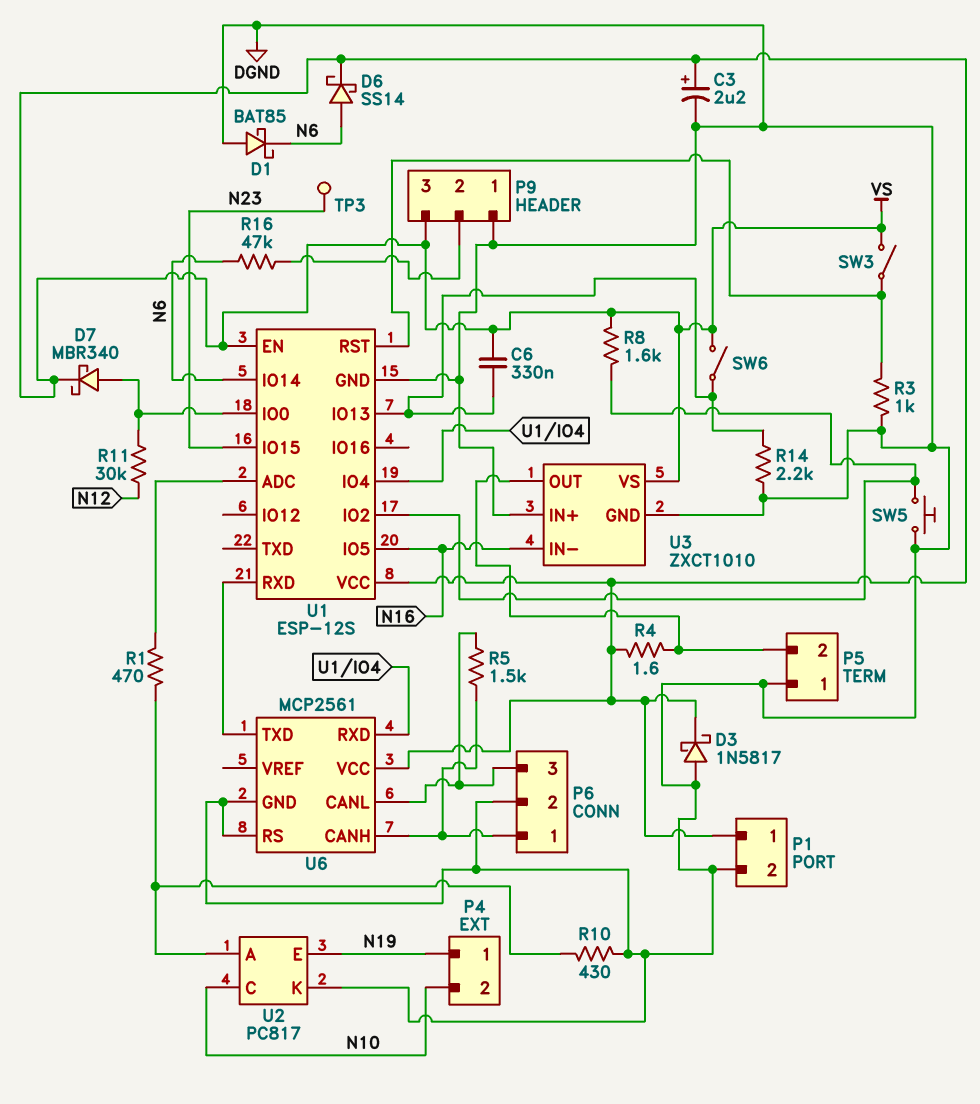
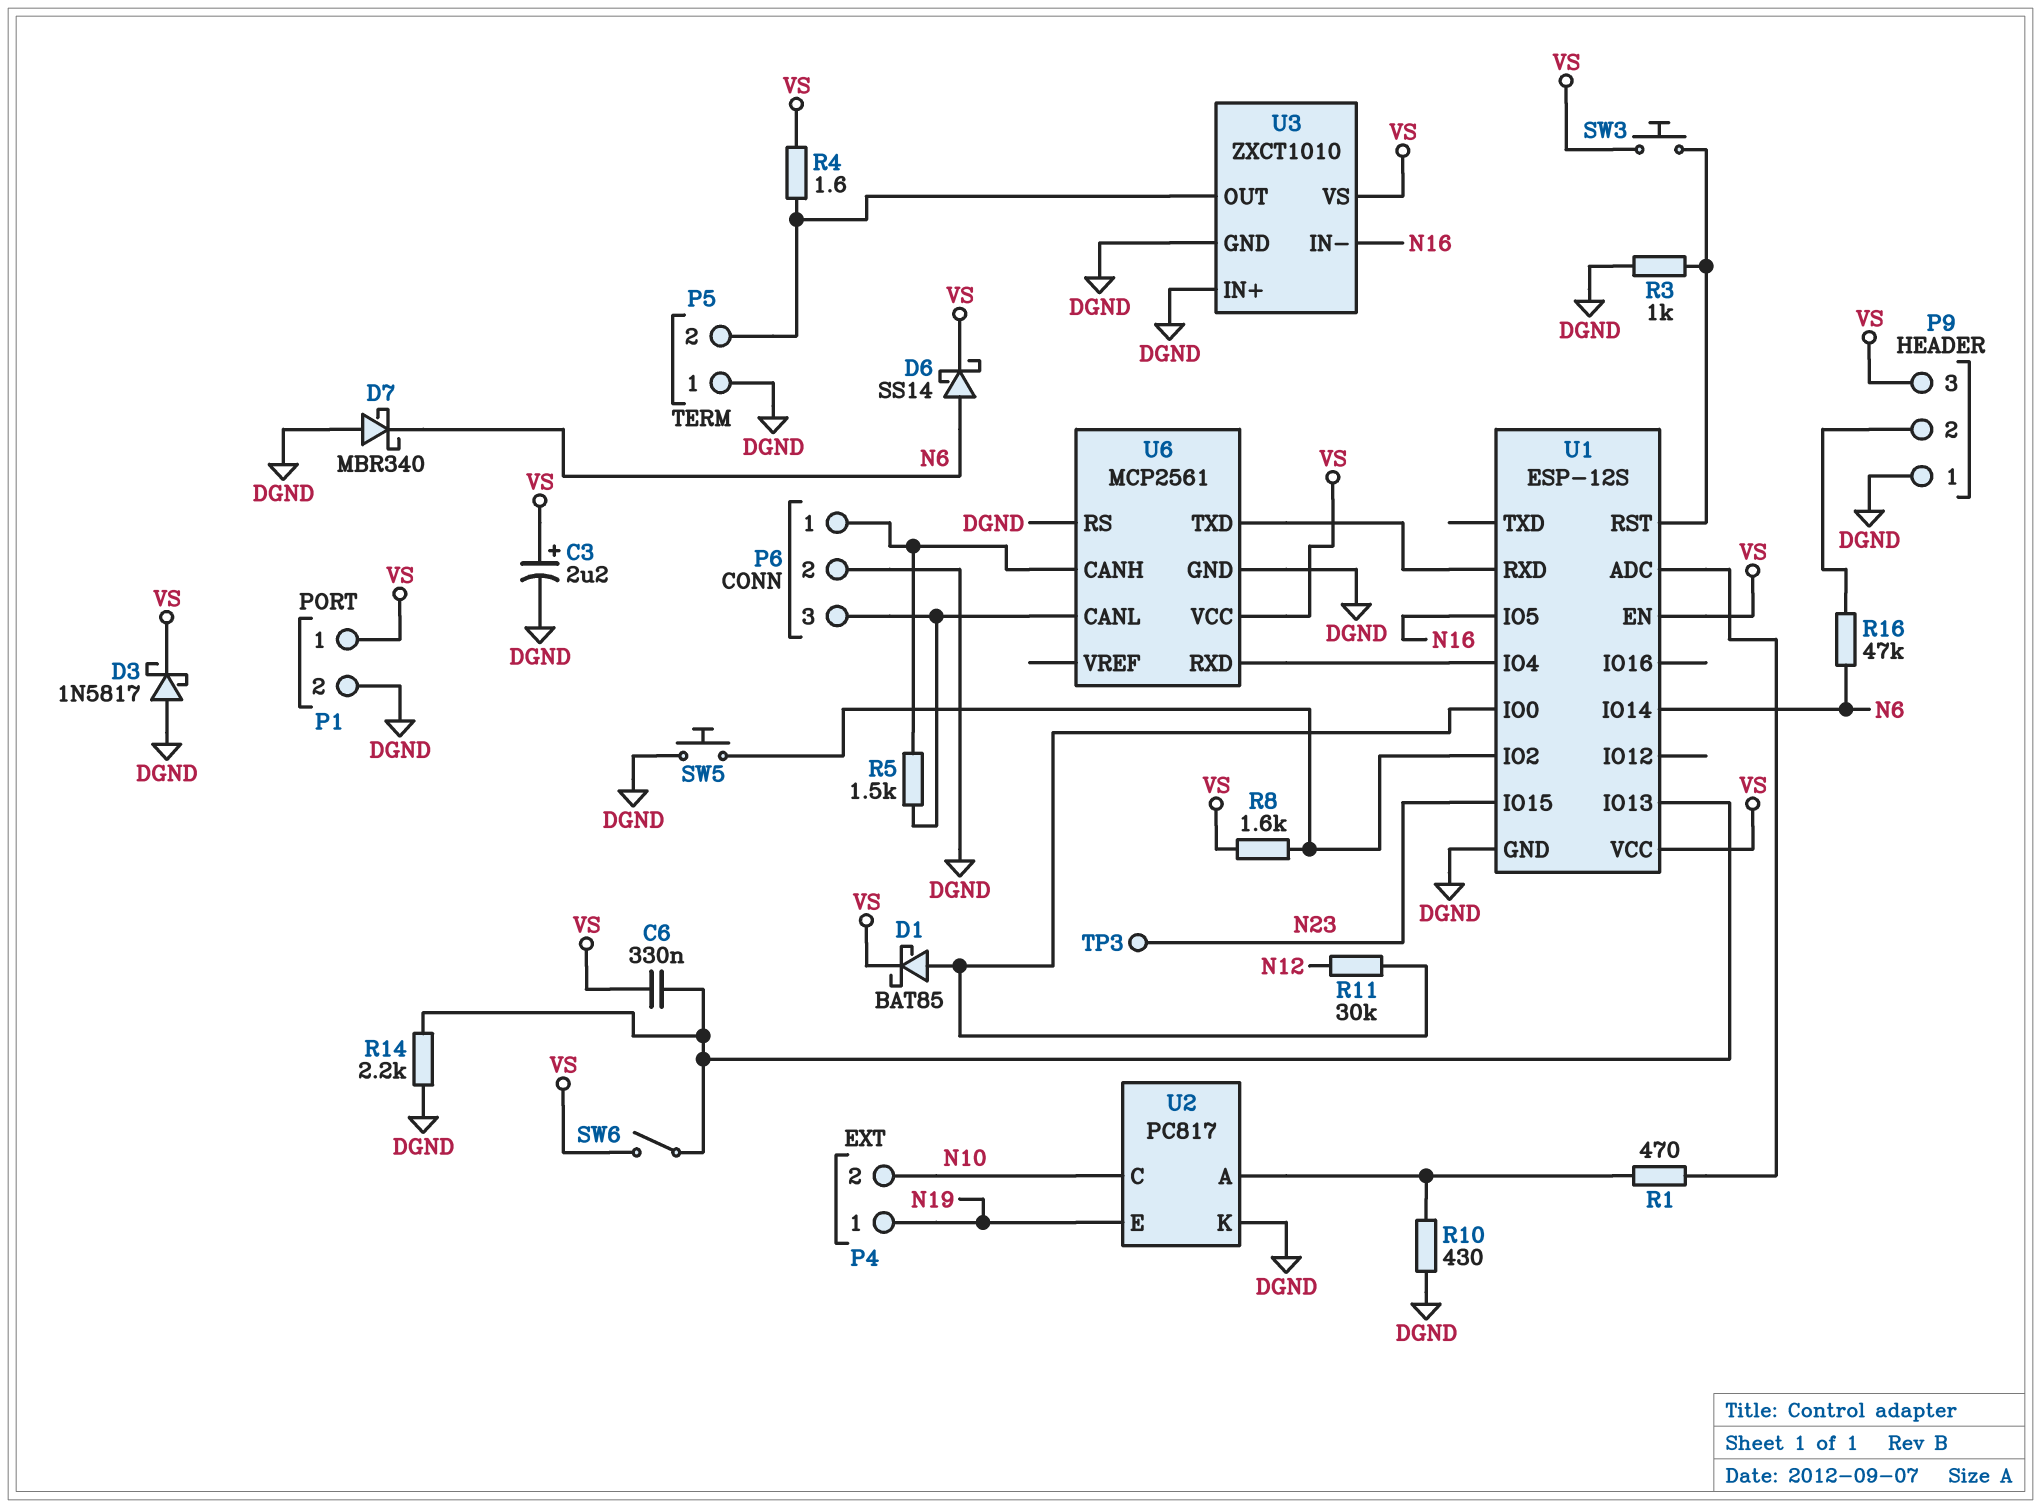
D1: schottky BAT85 (A DGND, K N6) -> schottky BAT85 (A U1/IO0, K VS)
D7: schottky MBR340 (A U1/IO0, K VS) -> schottky MBR340 (A DGND, K N6)
SW3: switch (U1/RST, VS) -> button (U1/RST, VS)

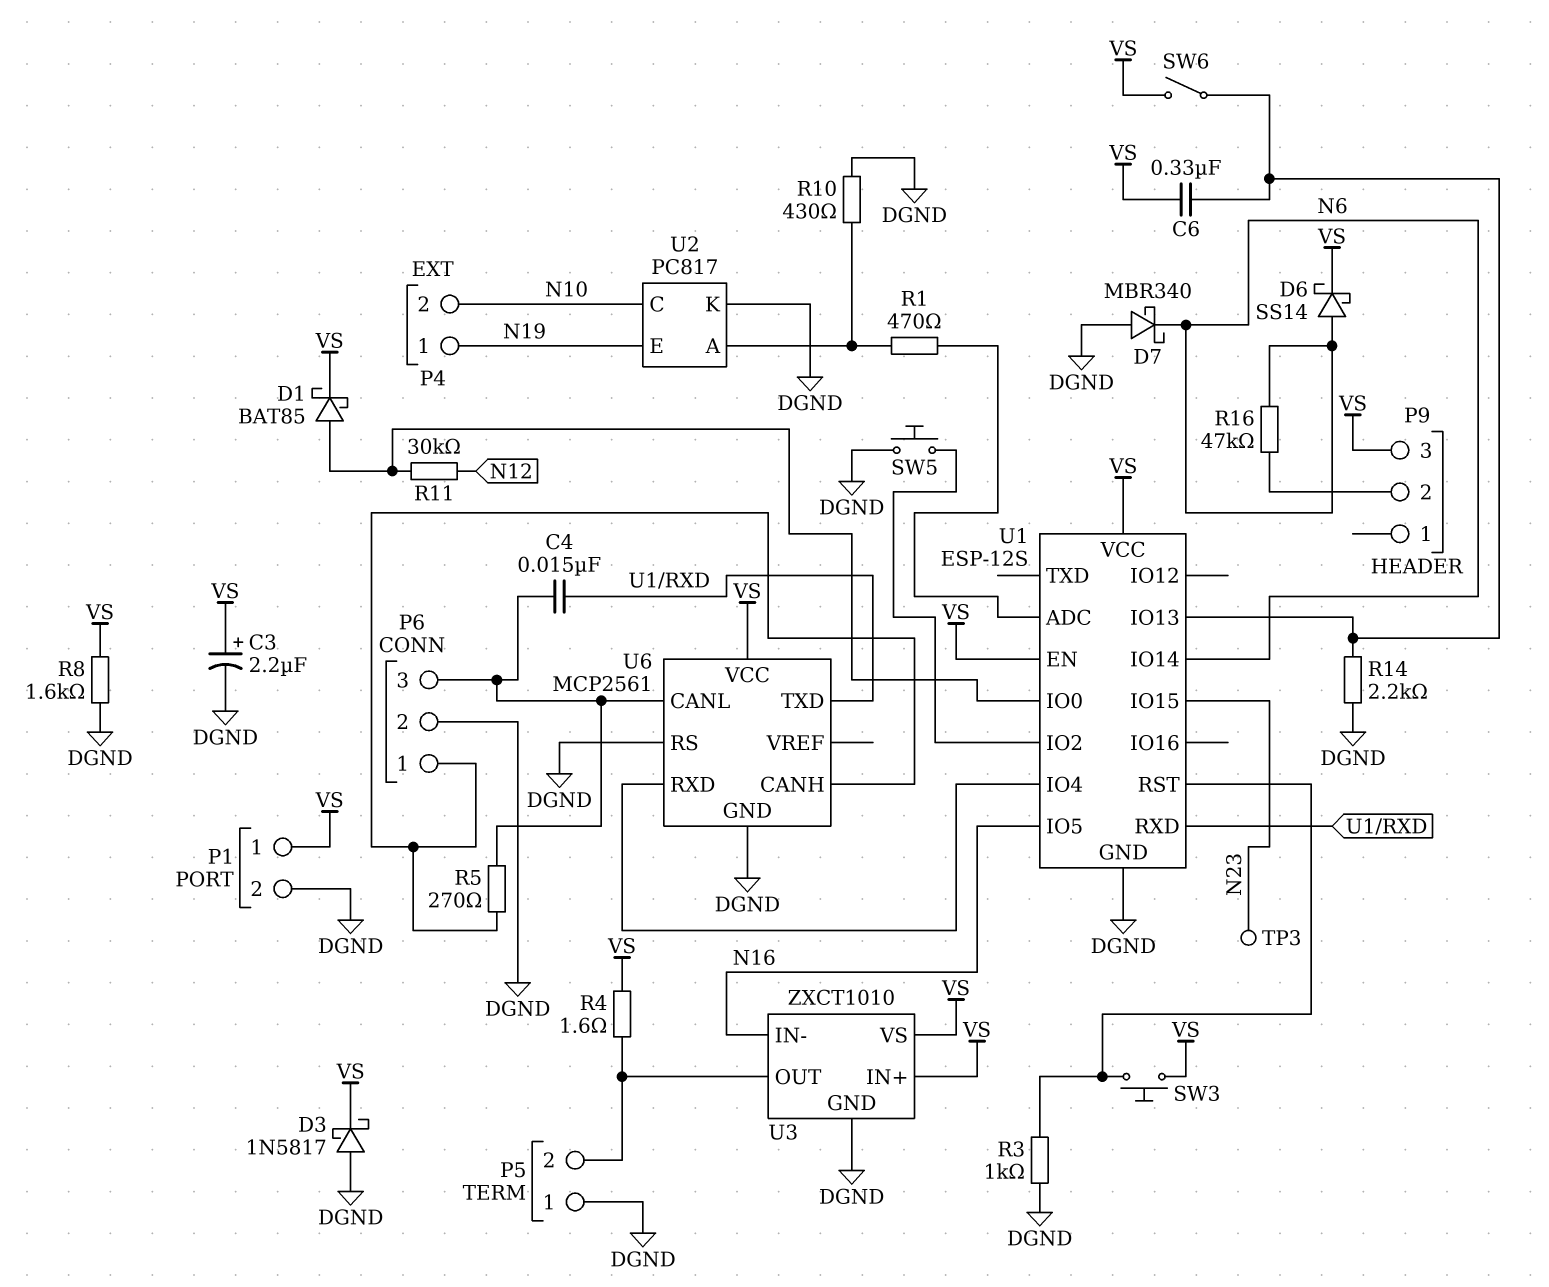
C4: none -> 15nF (P6/3, U1/RXD)
P9 pin 1: DGND -> none
R5: 1.5k (P6/1, P6/3) -> 270 (P6/1, P6/3)
R8: 1.6k (U1/IO2, VS) -> 1.6k (DGND, VS)
U3 pin IN+: DGND -> VS

